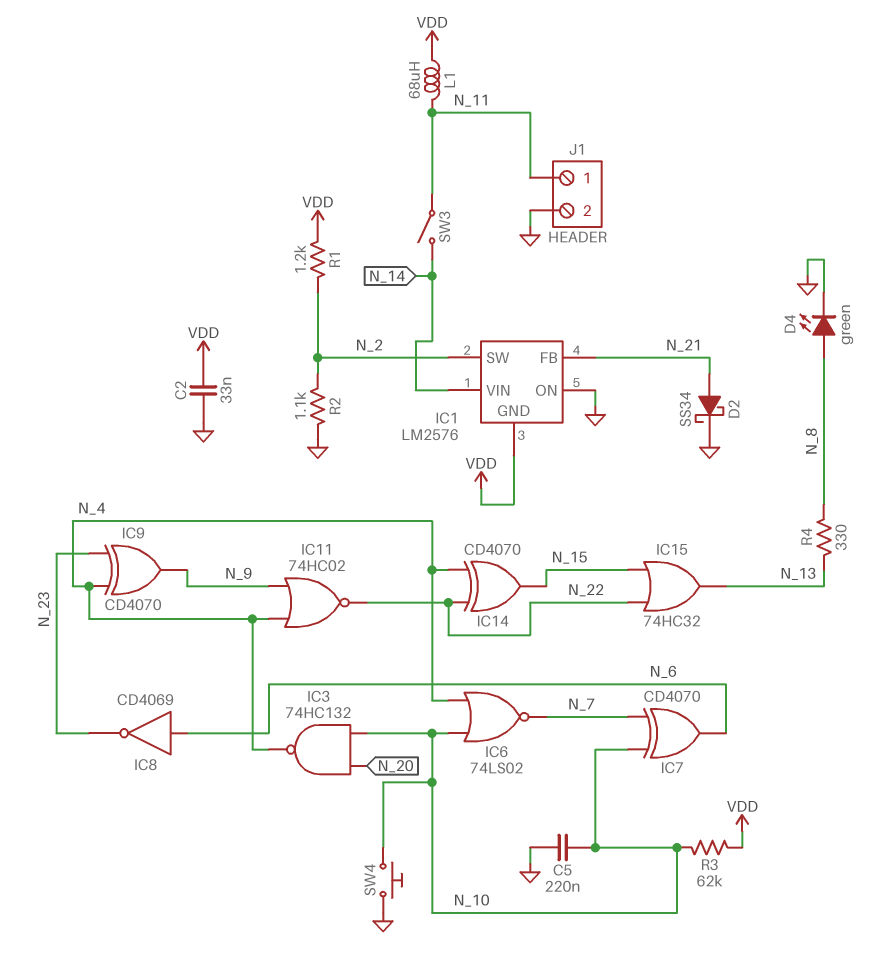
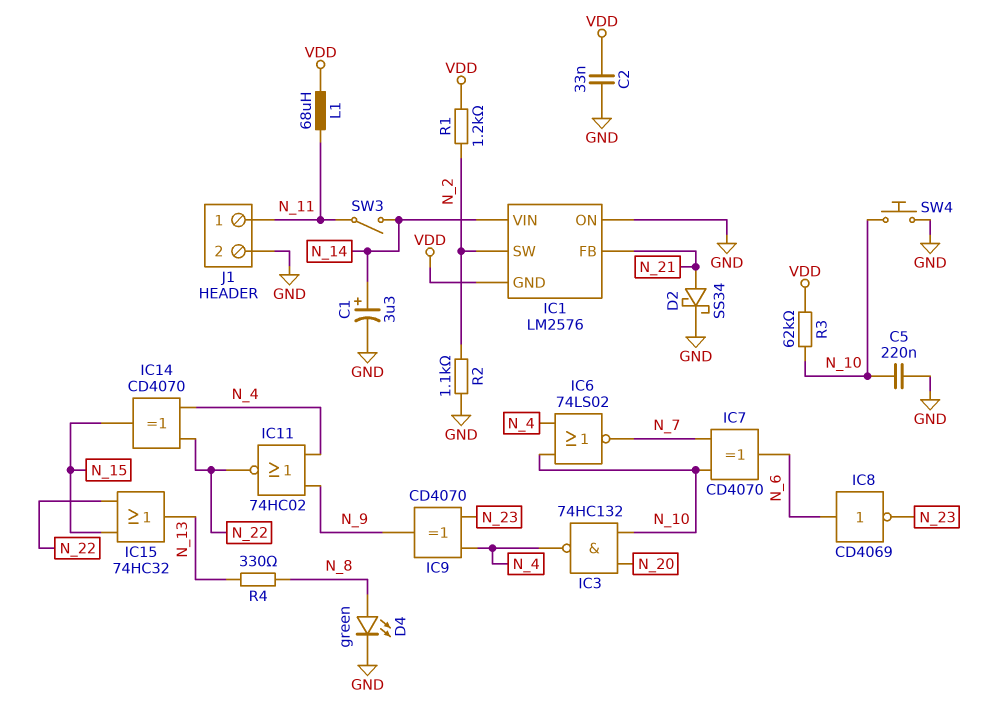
C1: none -> 3.3uF (plus N_14, minus GND)

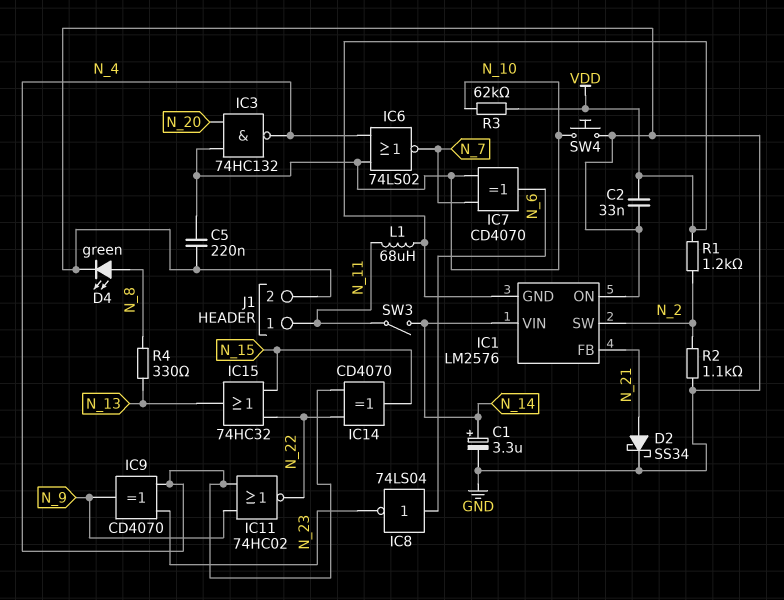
IC8: NOT CD4069 (in N_6, out N_23) -> NOT 74LS04 (in N_6, out N_23)

